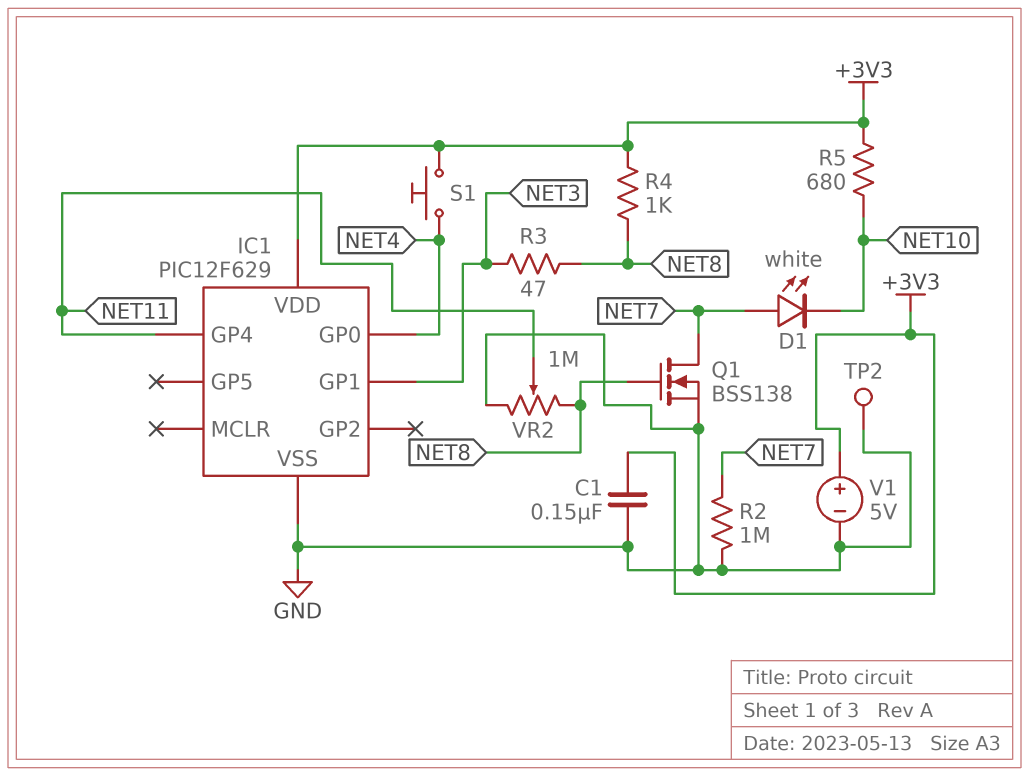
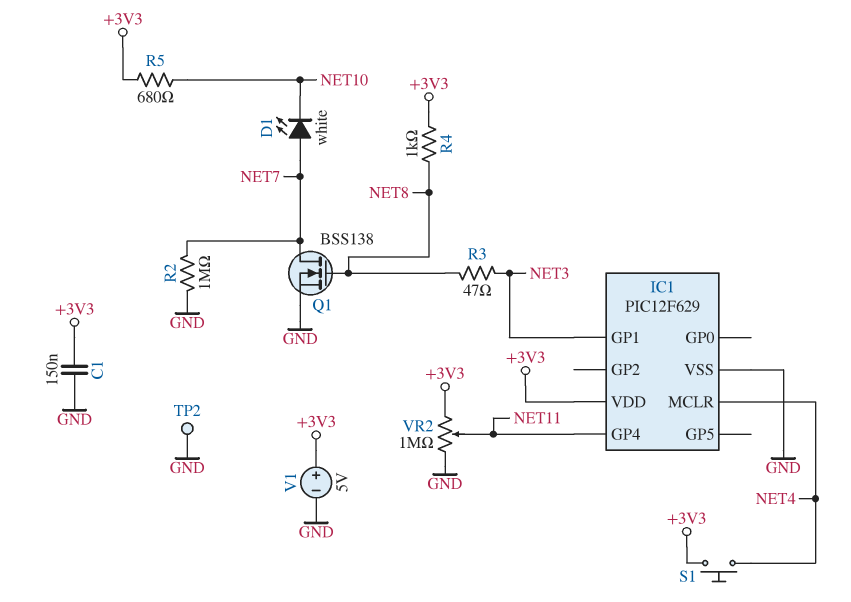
IC1 pin GP0: NET4 -> none
IC1 pin MCLR: none -> NET4
VR2: 1M (GND, NET8, wiper NET11) -> 1M (+3V3, GND, wiper NET11)

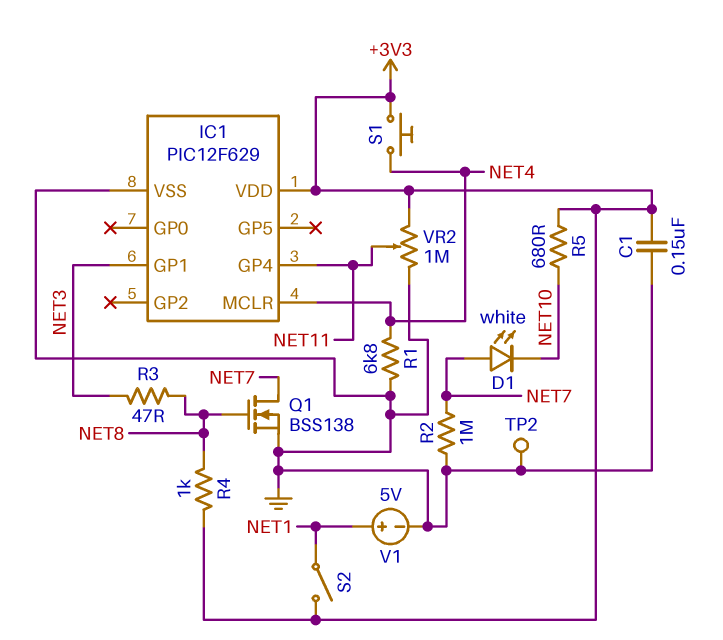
R1: none -> 6.8k (GND, NET4)
S2: none -> switch (+3V3, NET1)
V1: 5V (plus +3V3, minus GND) -> 5V (plus NET1, minus GND)

